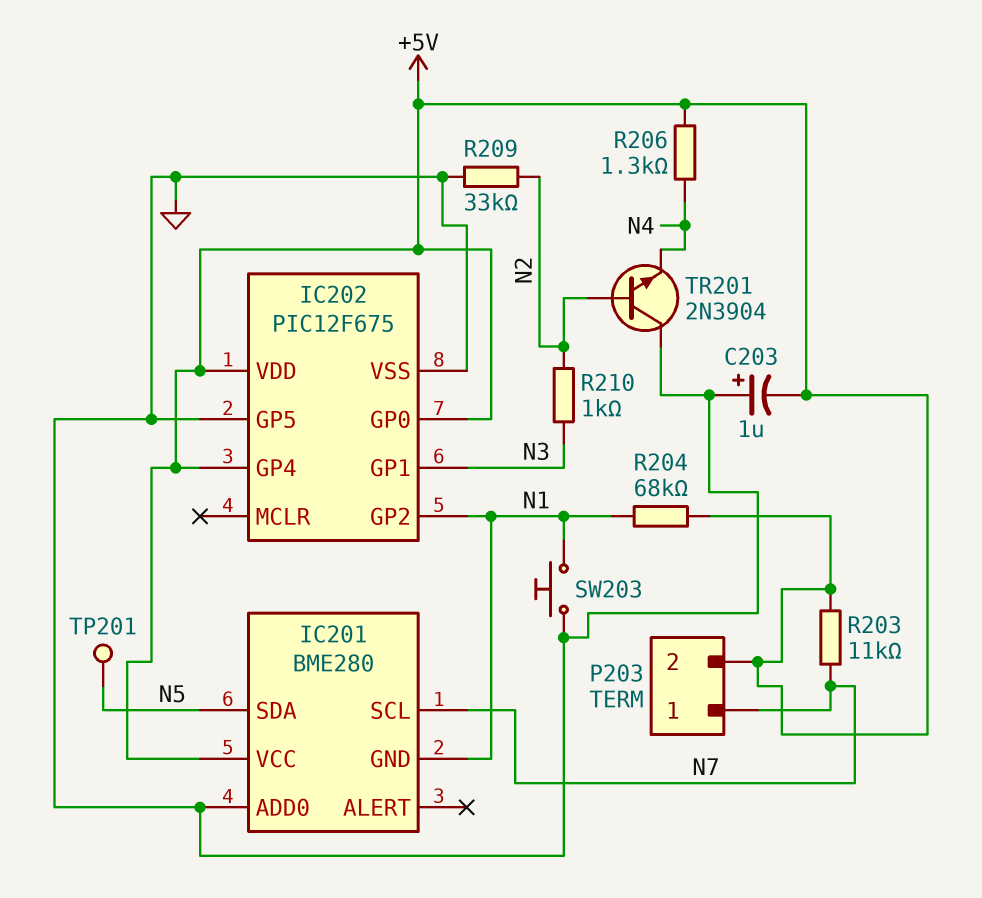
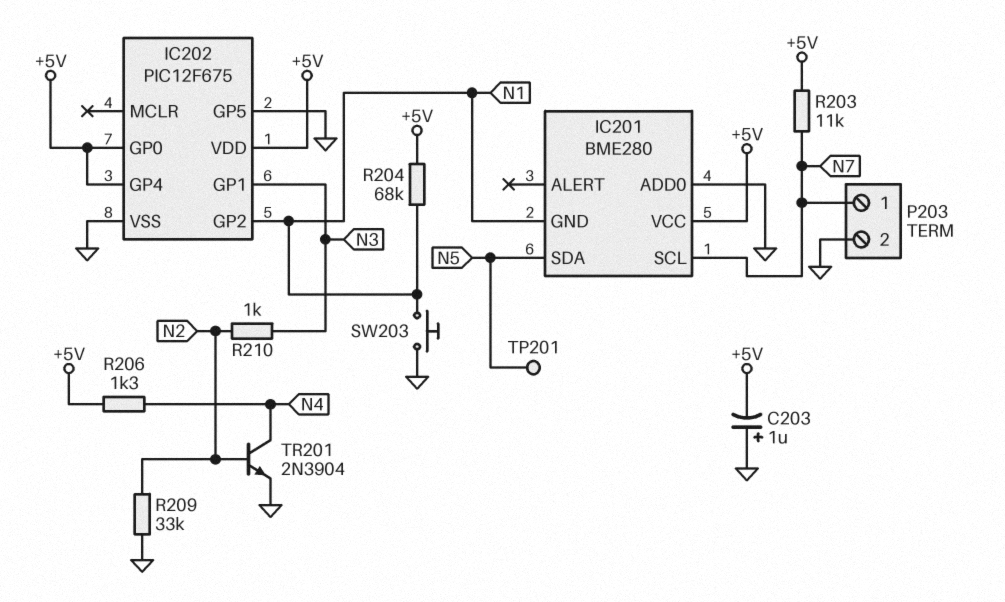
P203 pin 2: +5V -> GND
TR201: NPN 2N3904 (B N2, C GND, E N4) -> NPN 2N3904 (B N2, C N4, E GND)

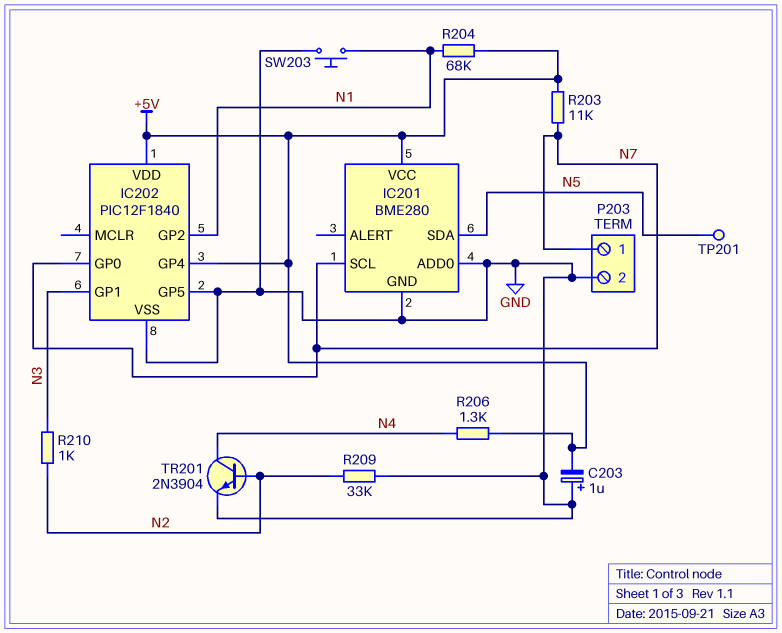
IC201 pin GND: N1 -> GND
IC202: PIC12F675 -> PIC12F1840
IC202 pin GP0: +5V -> N7

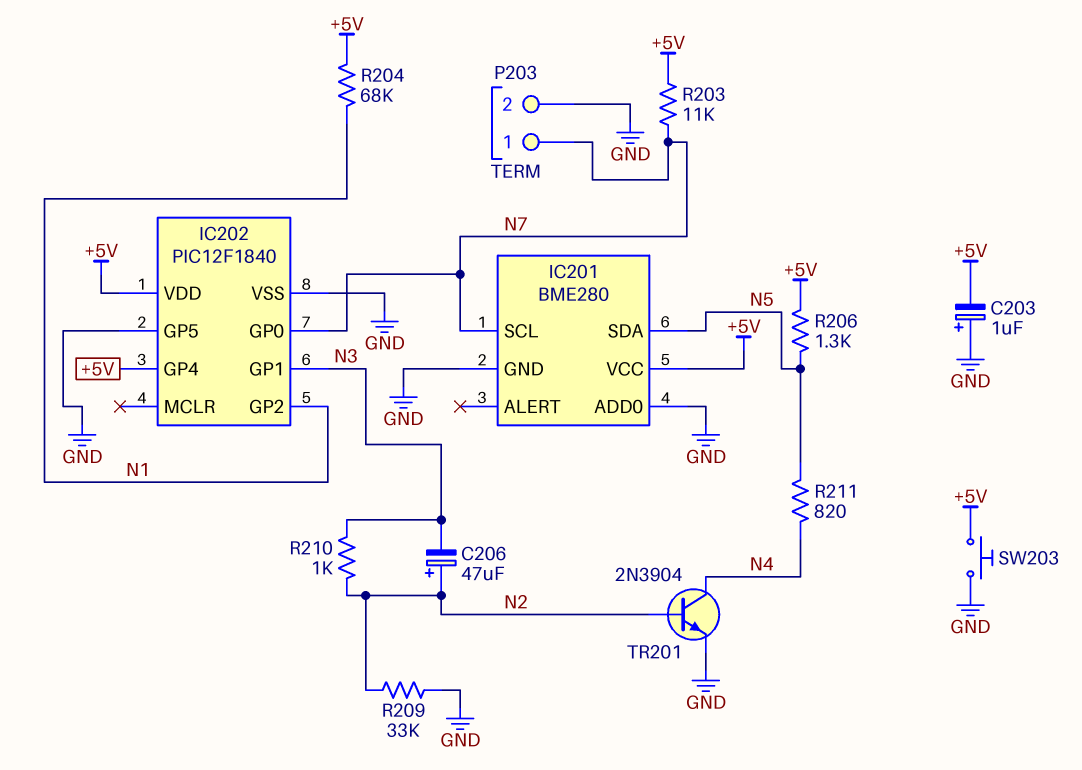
C206: none -> 47uF (plus N2, minus N3)
R206: 1.3k (+5V, N4) -> 1.3k (+5V, N5)
R211: none -> 820 (N4, N5)
SW203: button (GND, N1) -> button (+5V, GND)
TP201: test point (N5) -> none

